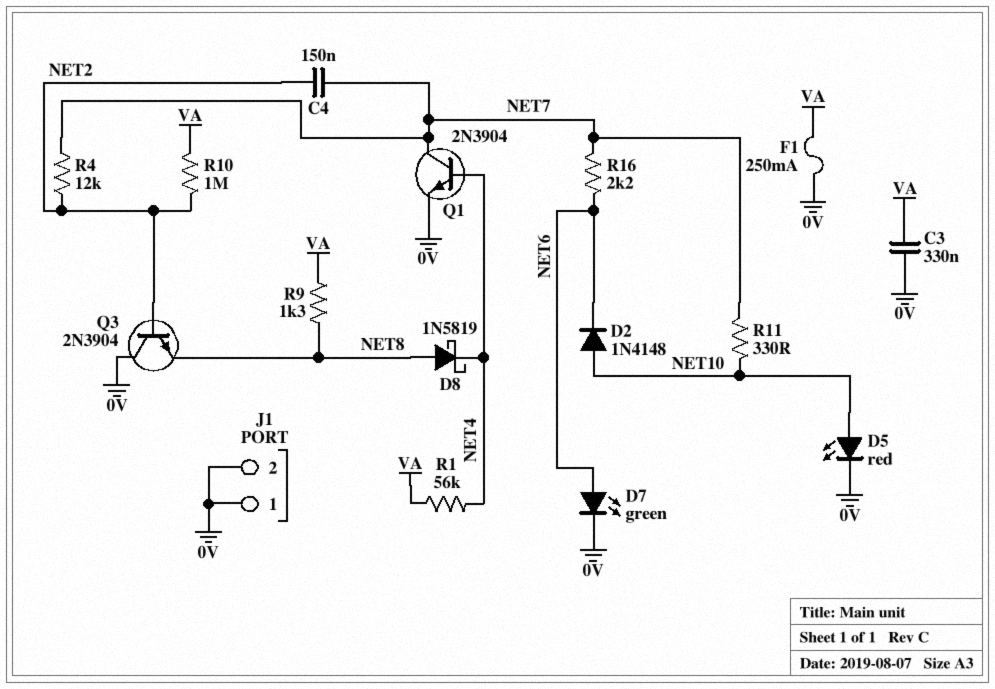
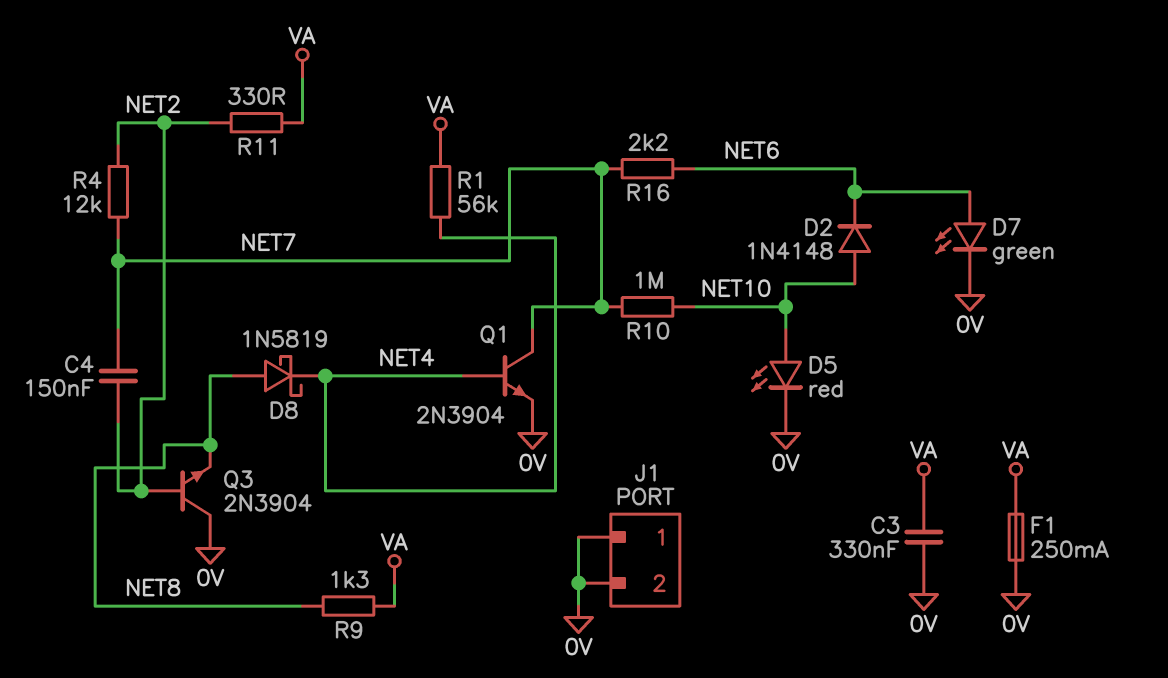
R10: 1M (NET2, VA) -> 1M (NET7, NET10)
R11: 330 (NET7, NET10) -> 330 (NET2, VA)

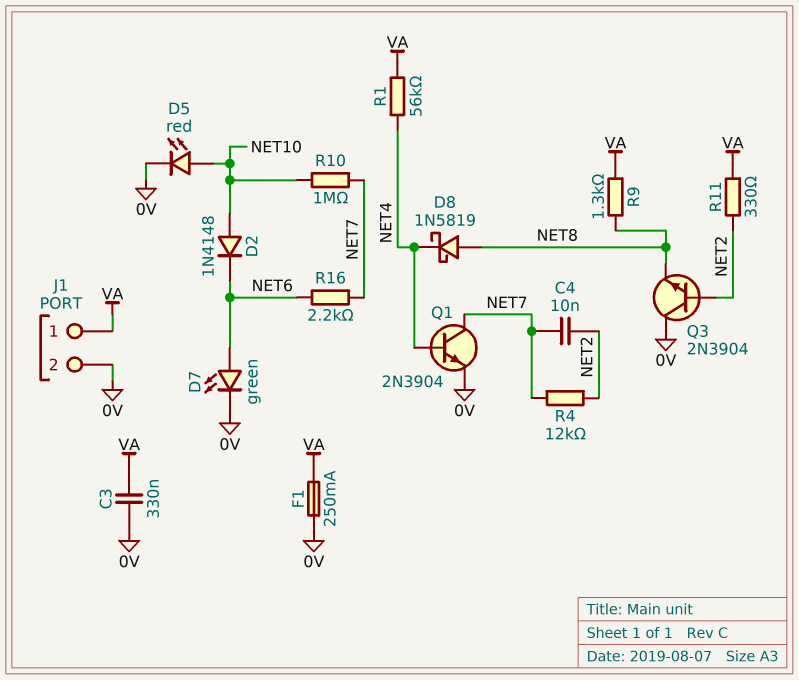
C4: 150nF (NET2, NET7) -> 10nF (NET2, NET7)
J1 pin 1: 0V -> VA

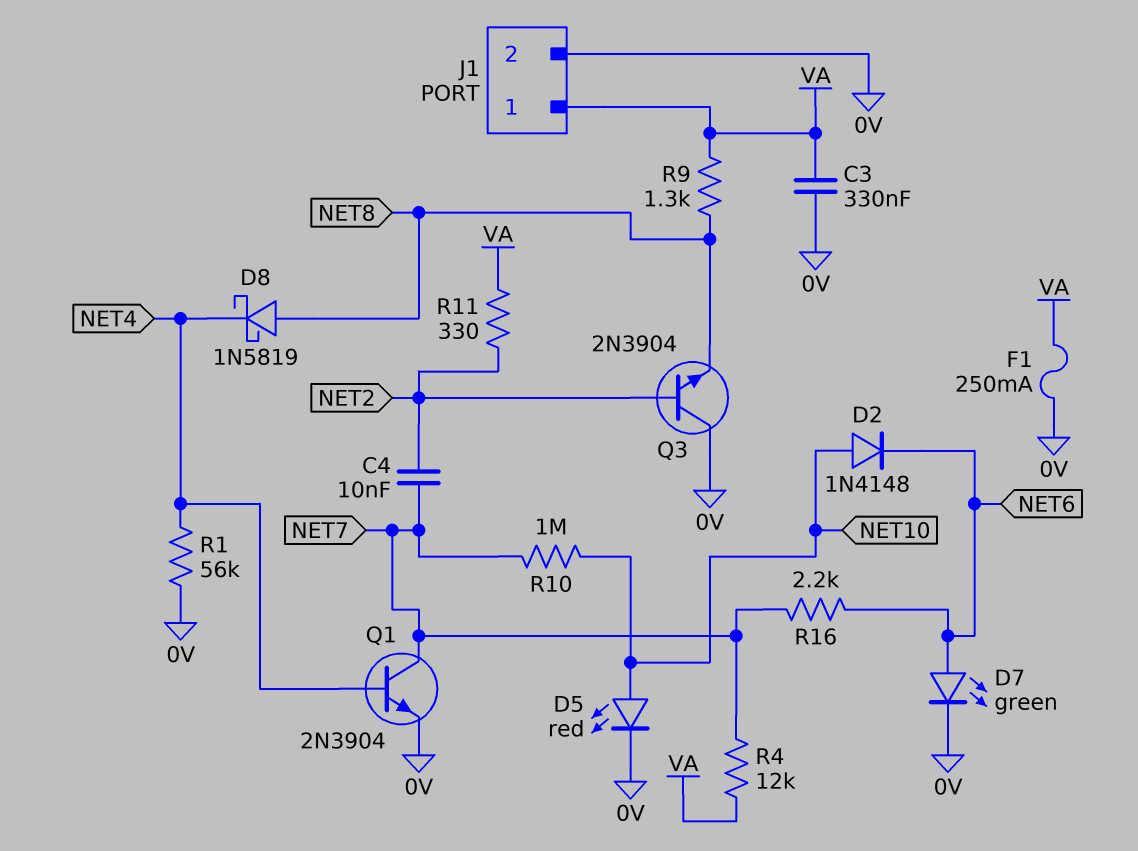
R1: 56k (NET4, VA) -> 56k (0V, NET4)
R4: 12k (NET2, NET7) -> 12k (NET7, VA)

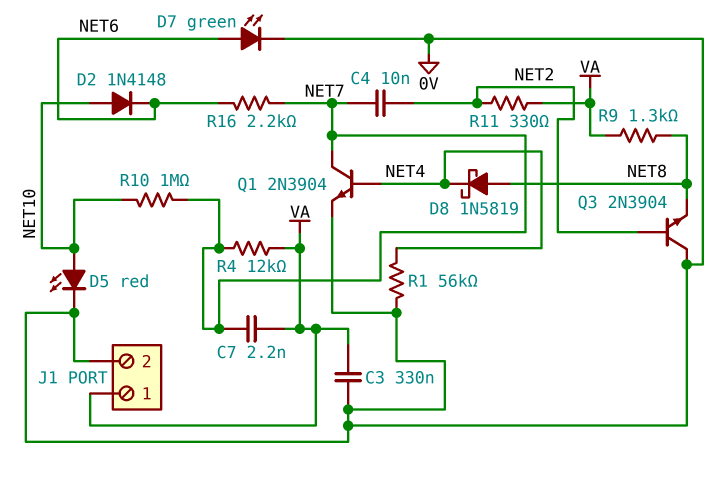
C7: none -> 2.2nF (NET7, VA)
F1: 250mA (0V, VA) -> none

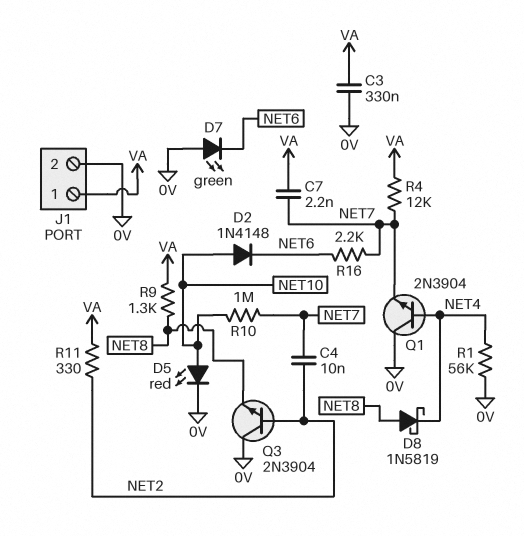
D7: LED green (A NET6, K 0V) -> LED green (A 0V, K NET6)
Q1: NPN 2N3904 (B NET4, C NET7, E 0V) -> NPN 2N3904 (B NET4, C 0V, E NET7)

